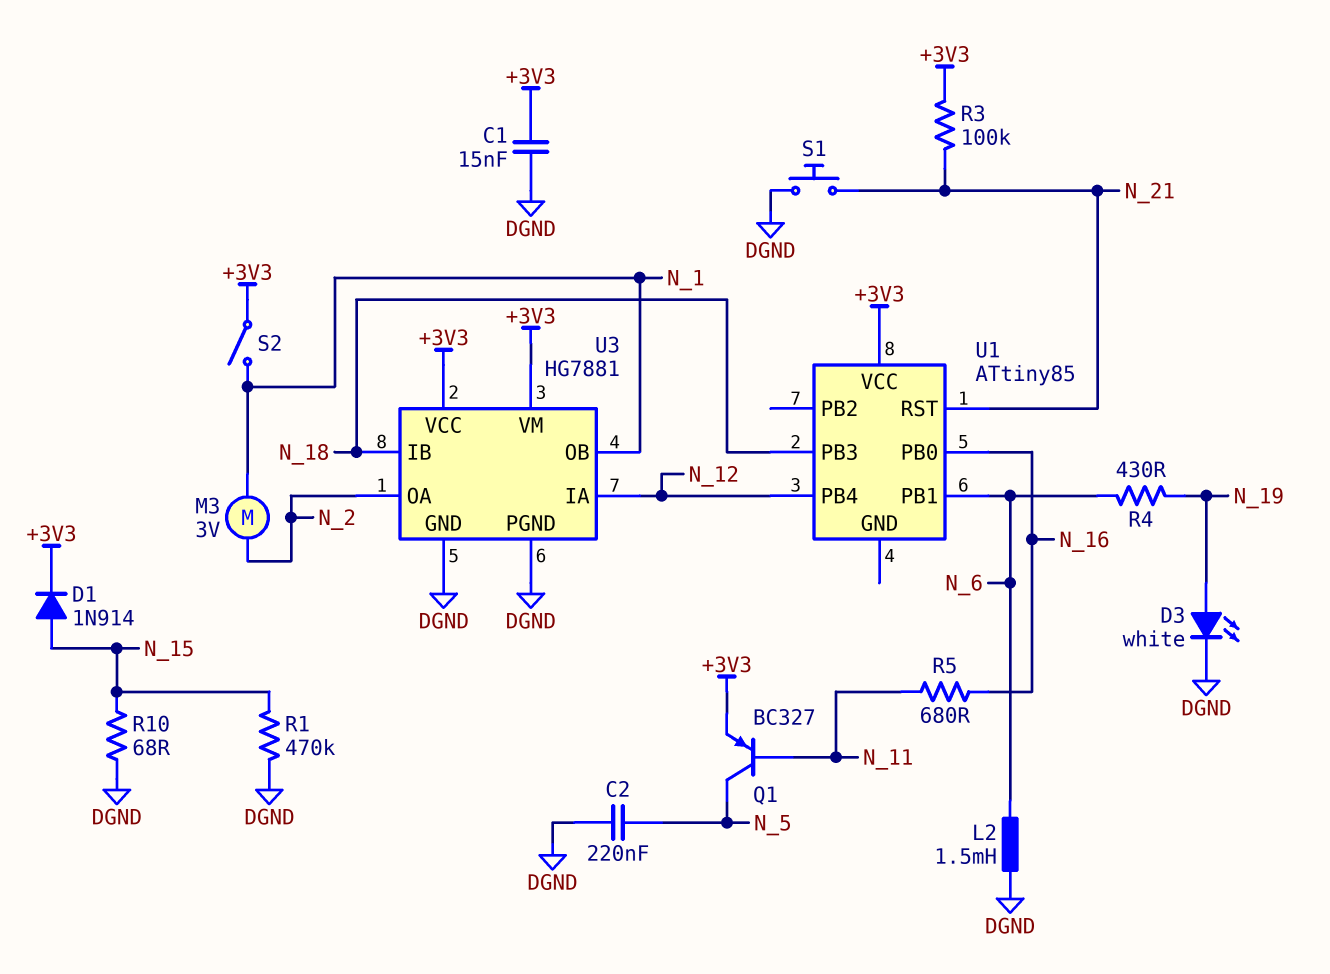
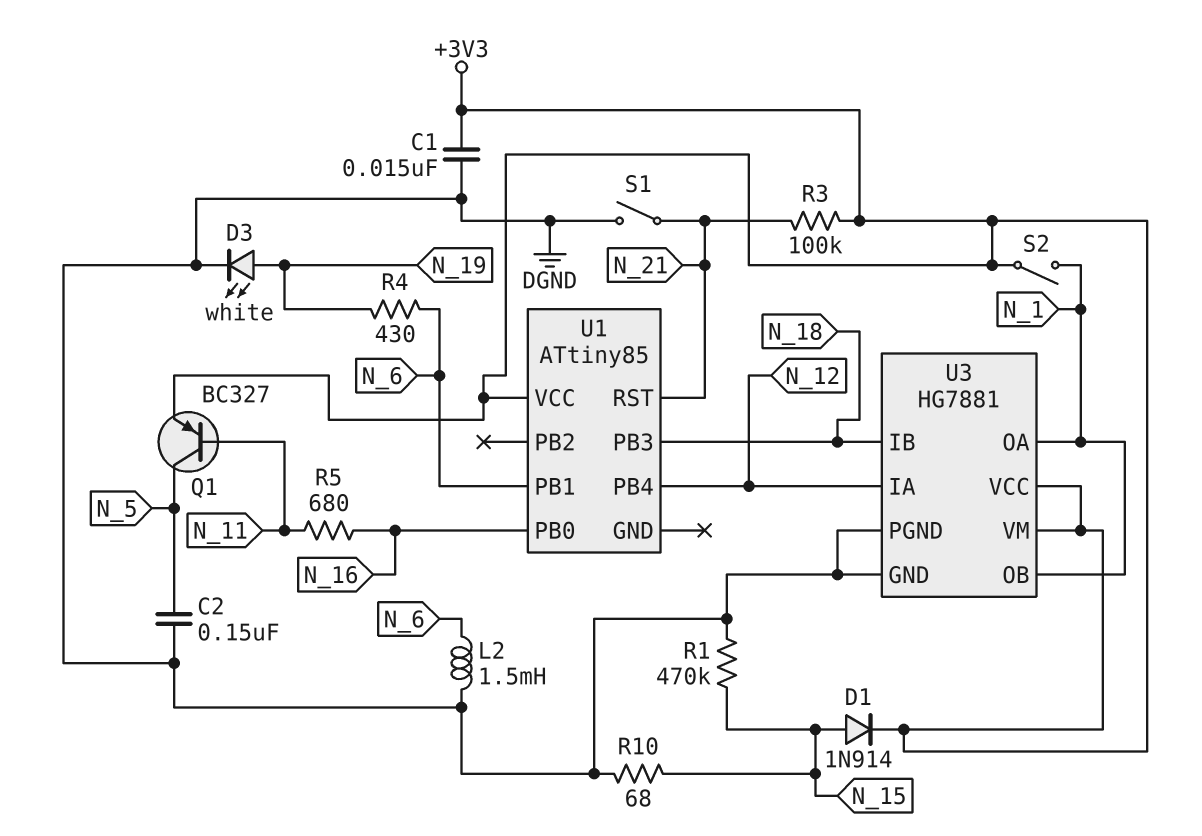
C2: 220nF (DGND, N_5) -> 150nF (DGND, N_5)
M3: motor 3V (N_1, N_2) -> none
S1: button (DGND, N_21) -> switch (DGND, N_21)
U3 pin OA: N_2 -> N_1

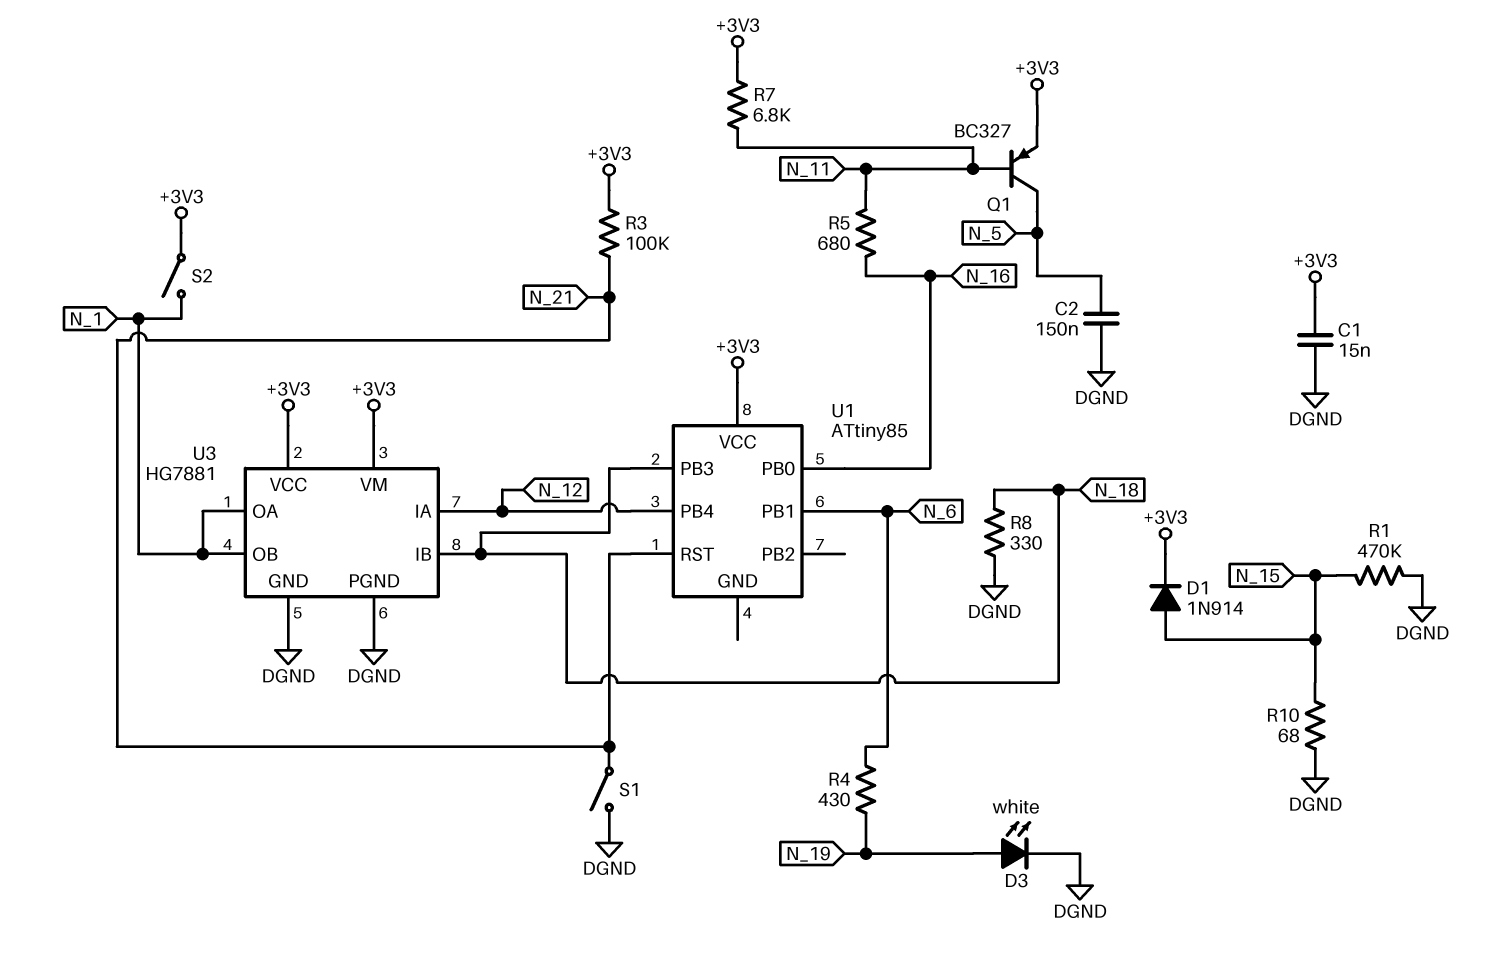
L2: 1.5mH (DGND, N_6) -> none
R7: none -> 6.8k (+3V3, N_11)
R8: none -> 330 (DGND, N_18)

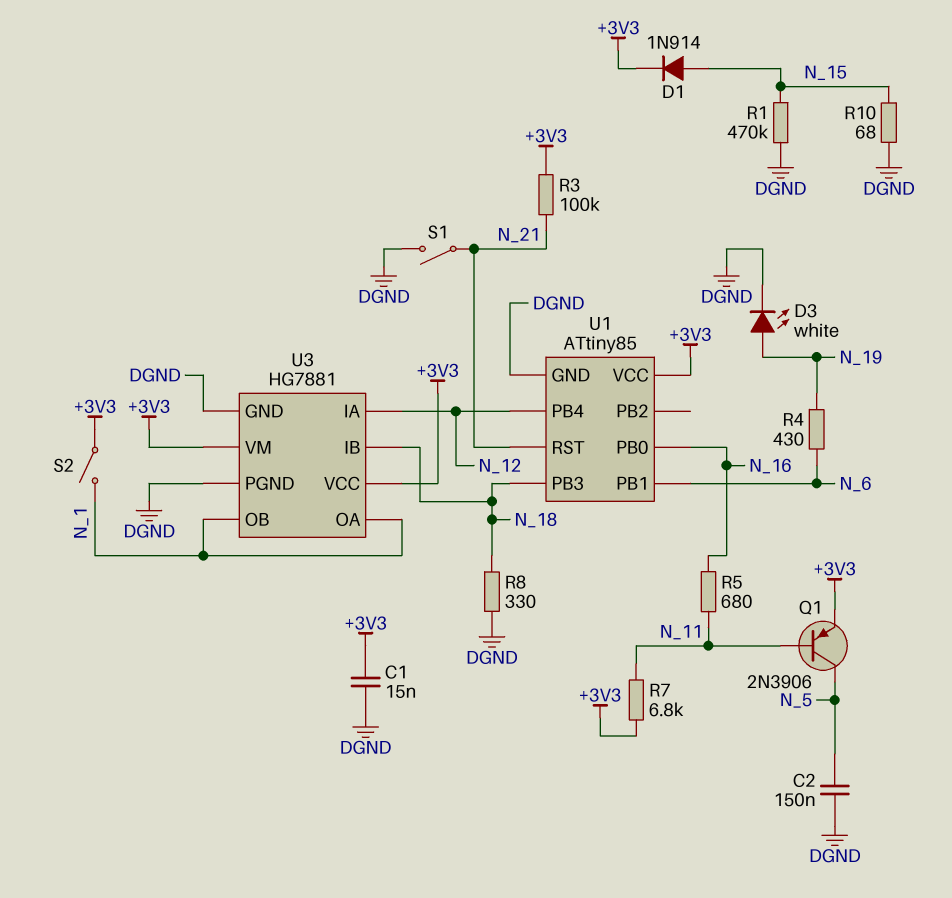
Q1: PNP BC327 (B N_11, C N_5, E +3V3) -> PNP 2N3906 (B N_11, C N_5, E +3V3)
U1 pin GND: none -> DGND

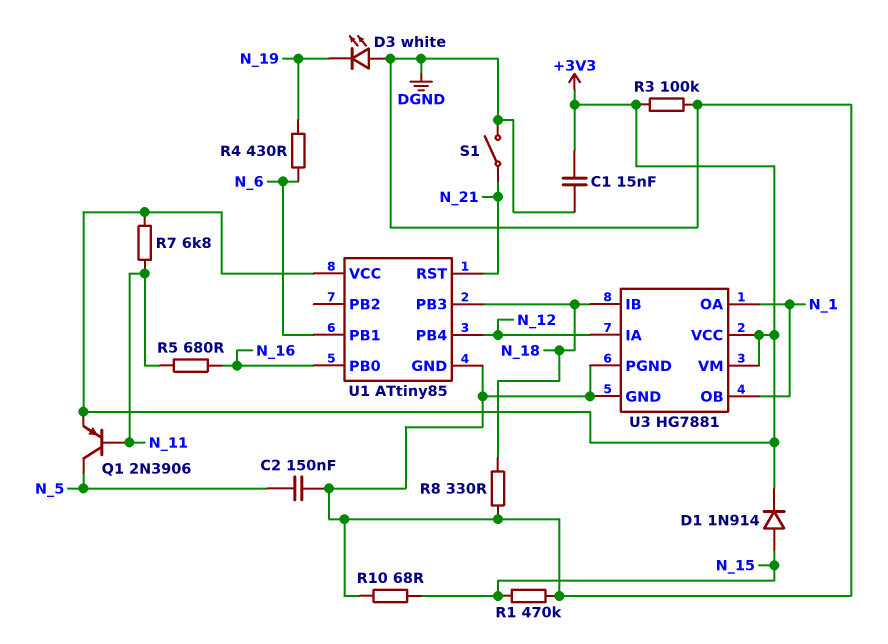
D3: LED white (A N_19, K DGND) -> LED white (A DGND, K N_19)
R3: 100k (+3V3, N_21) -> 100k (+3V3, DGND)
S2: switch (+3V3, N_1) -> none

